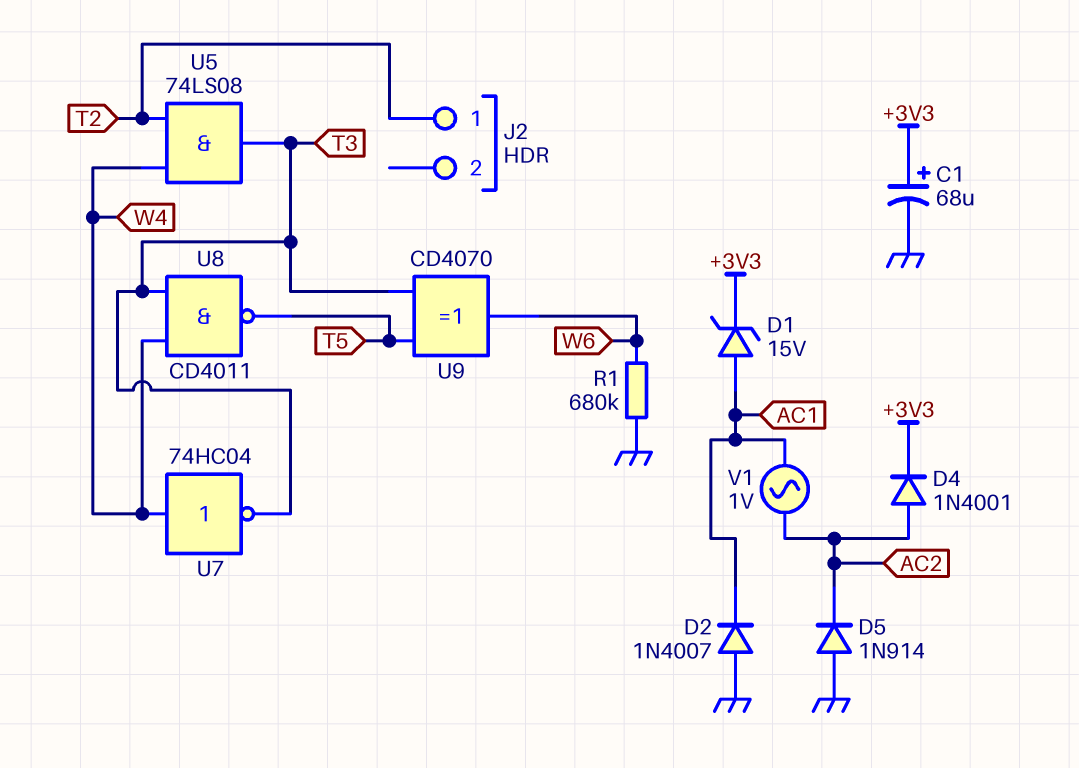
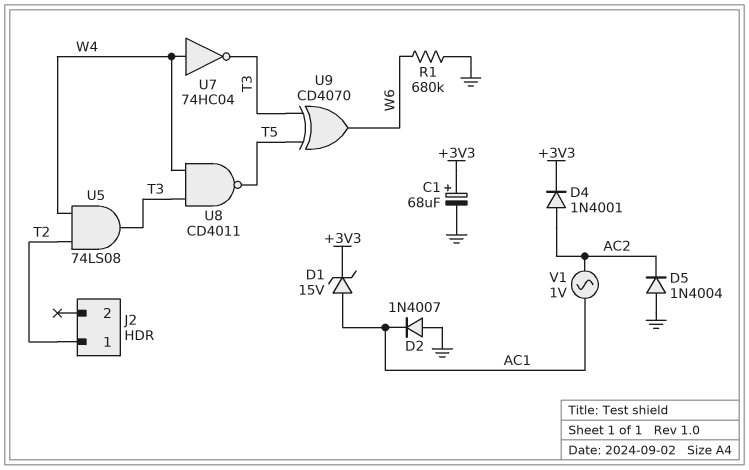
D5: diode 1N914 (A GND, K AC2) -> diode 1N4004 (A GND, K AC2)

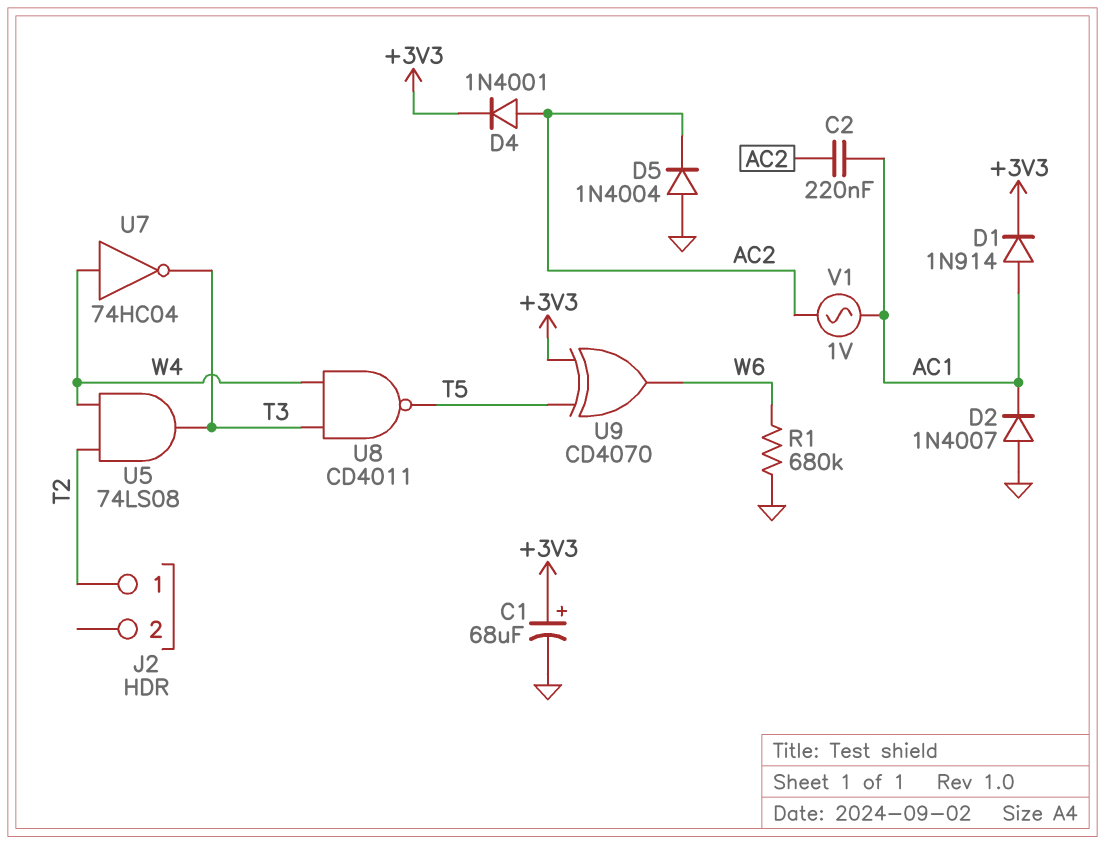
C2: none -> 220nF (AC1, AC2)
D1: zener 15V (A AC1, K +3V3) -> diode 1N914 (A AC1, K +3V3)
U9: XOR CD4070 (in T3, in T5, out W6) -> XOR CD4070 (in +3V3, in T5, out W6)

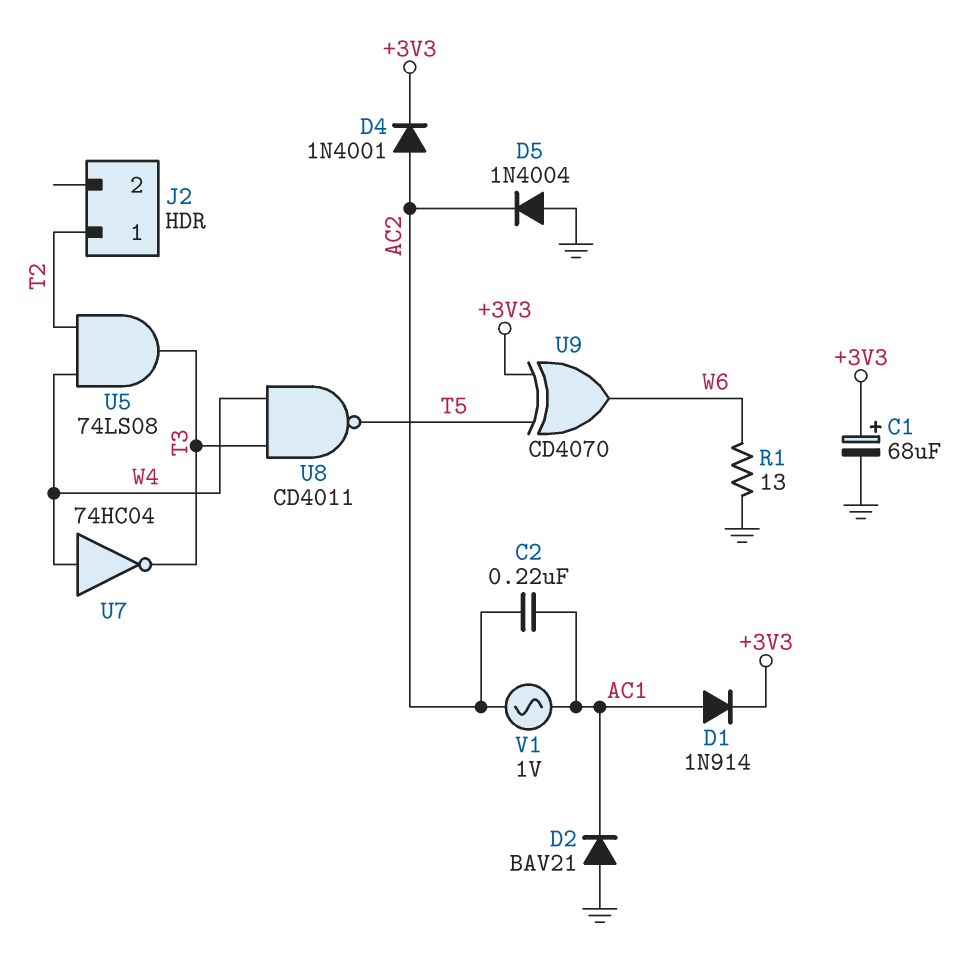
D2: diode 1N4007 (A GND, K AC1) -> diode BAV21 (A GND, K AC1)
R1: 680k (GND, W6) -> 13 (GND, W6)

